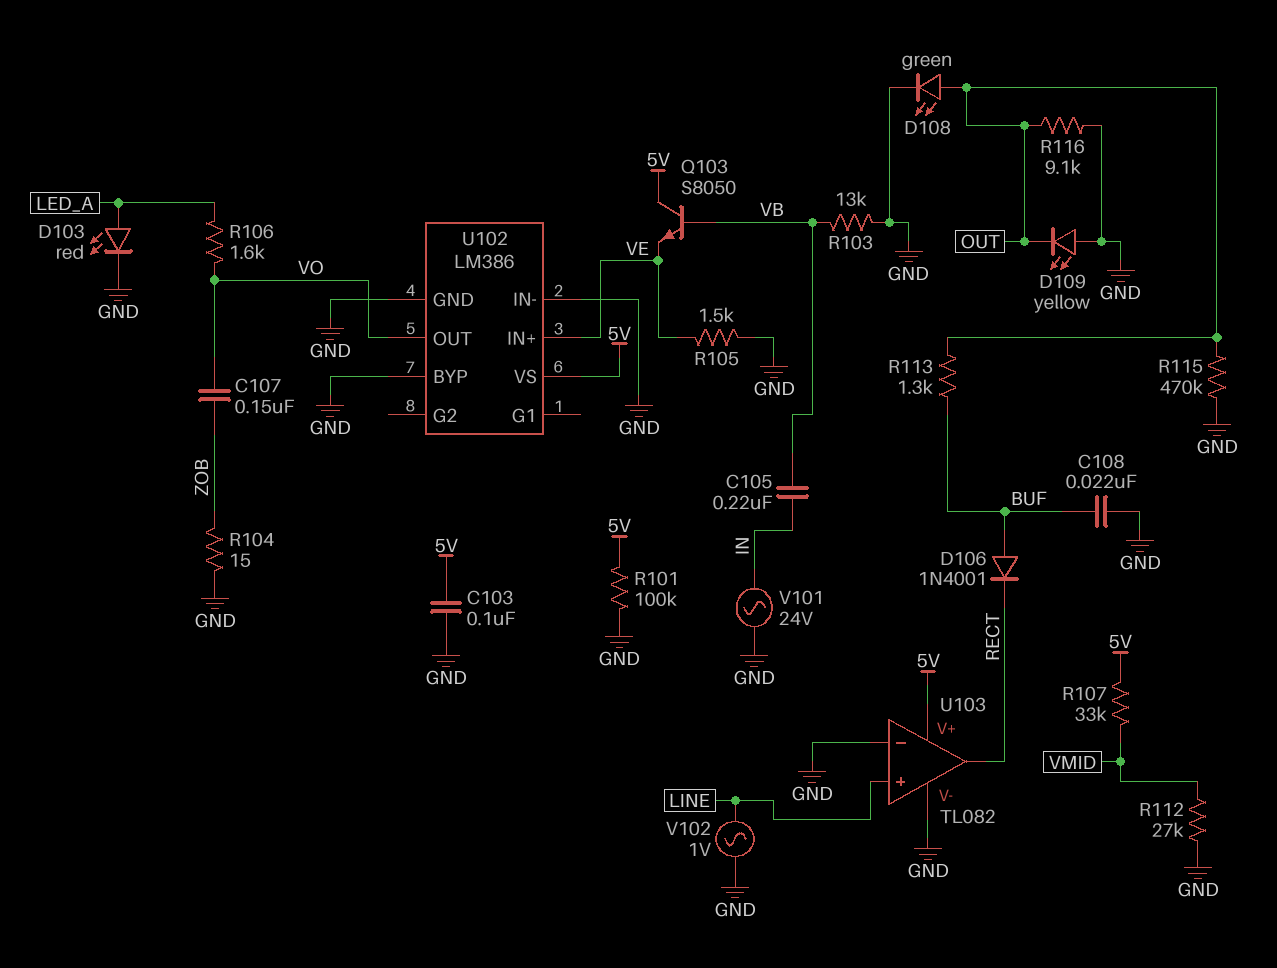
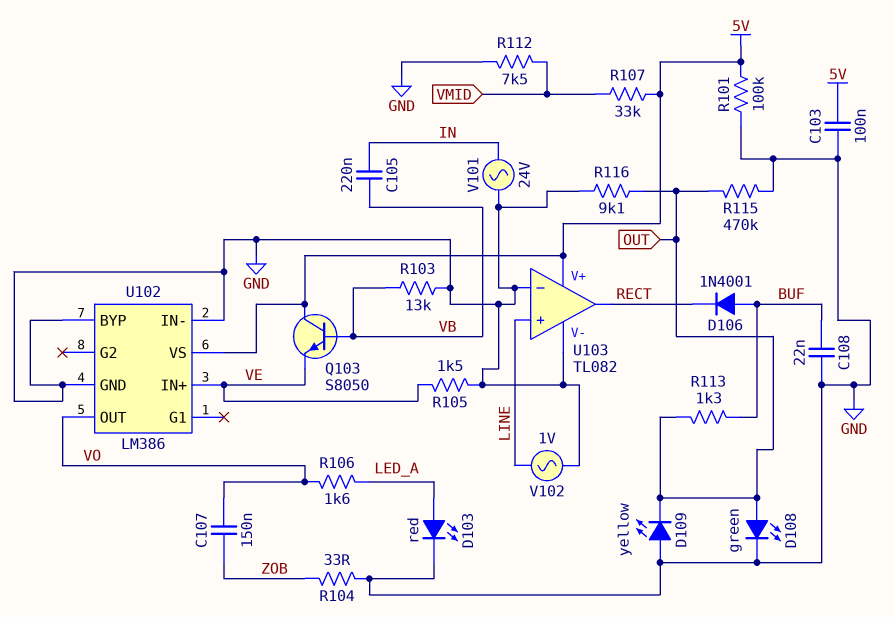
R104: 15 (GND, ZOB) -> 33 (GND, ZOB)
R112: 27k (GND, VMID) -> 7.5k (GND, VMID)

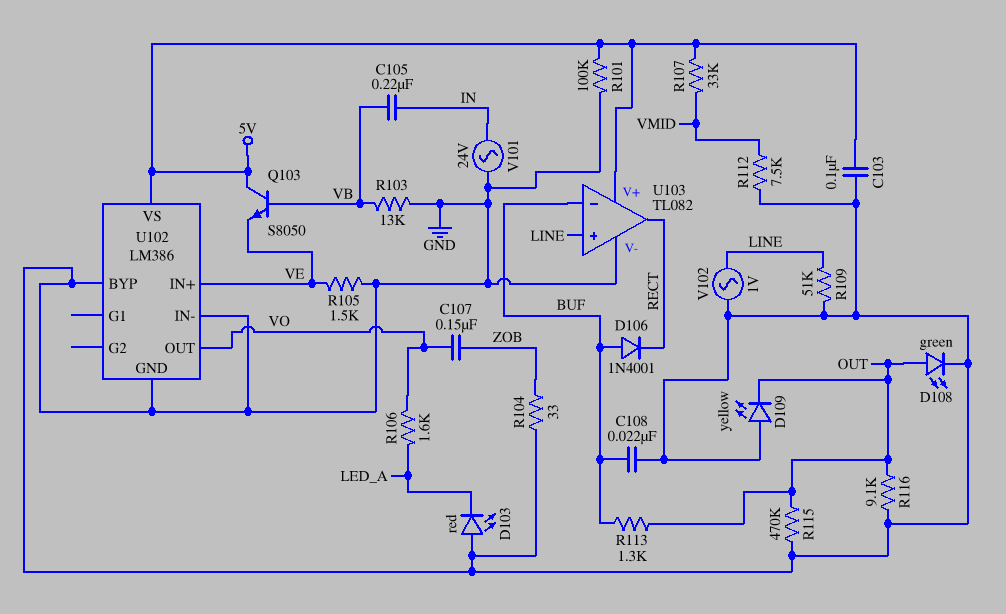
D103: LED red (A LED_A, K GND) -> LED red (A GND, K LED_A)
R109: none -> 51k (GND, LINE)
U103 pin in-: GND -> BUF

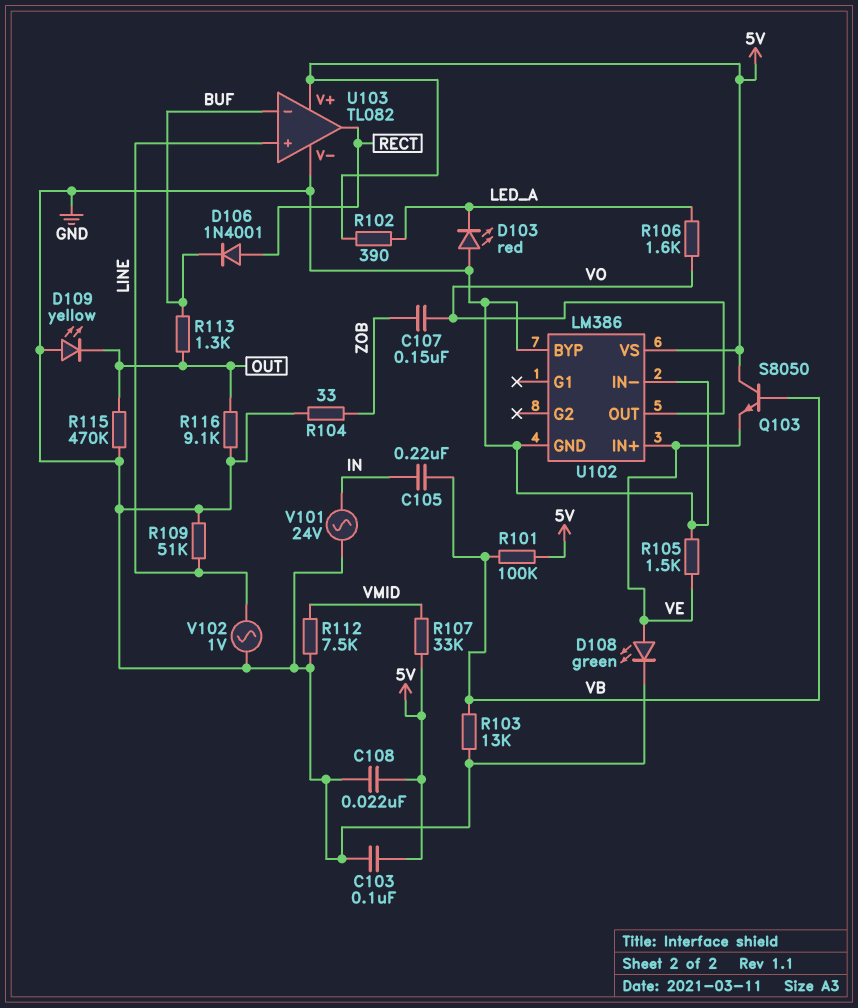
C108: 22nF (BUF, GND) -> 22nF (5V, GND)
D106: diode 1N4001 (A BUF, K RECT) -> diode 1N4001 (A RECT, K BUF)
D108: LED green (A OUT, K GND) -> LED green (A VE, K GND)
R101: 100k (5V, GND) -> 100k (5V, VB)
R102: none -> 390 (5V, LED_A)

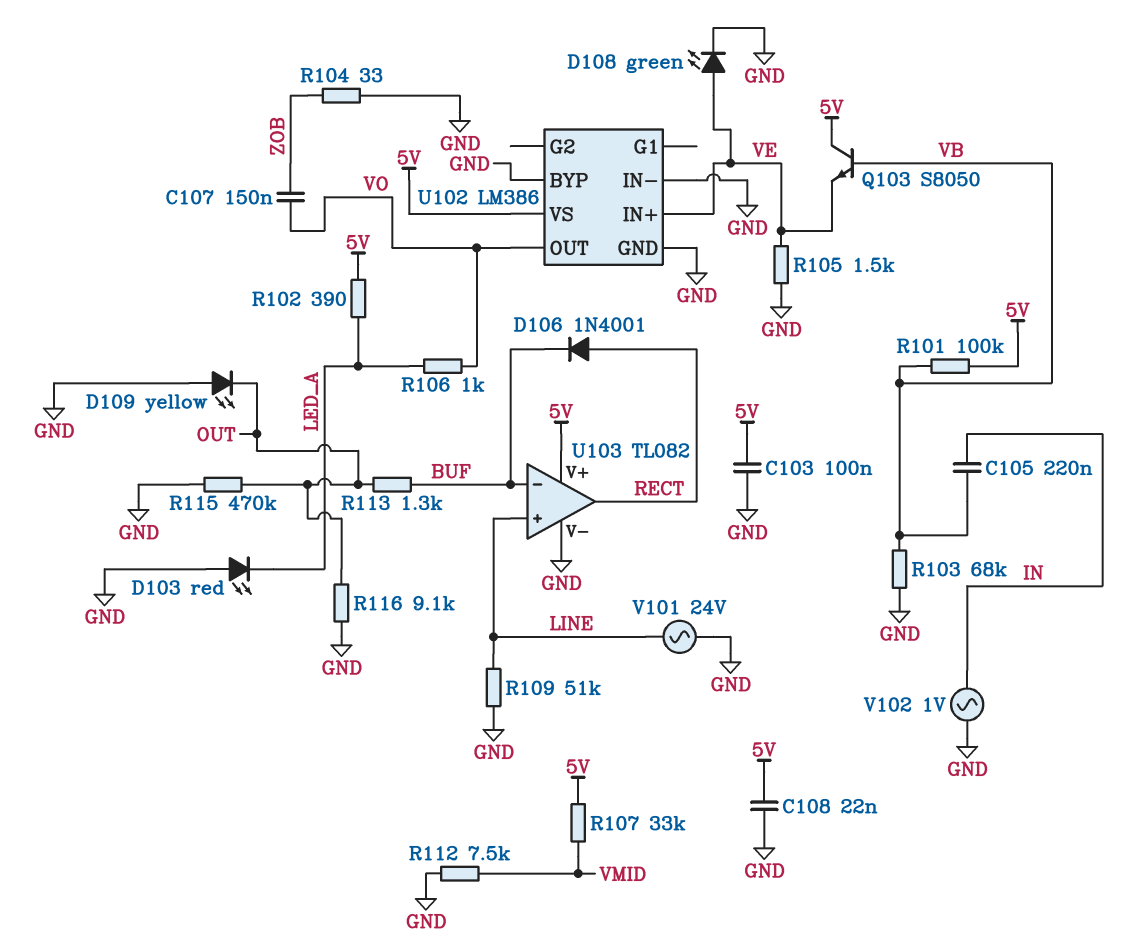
R103: 13k (GND, VB) -> 68k (GND, VB)
R106: 1.6k (LED_A, VO) -> 1k (LED_A, VO)
V101: AC 24V (GND, IN) -> AC 24V (GND, LINE)
V102: AC 1V (GND, LINE) -> AC 1V (GND, IN)

